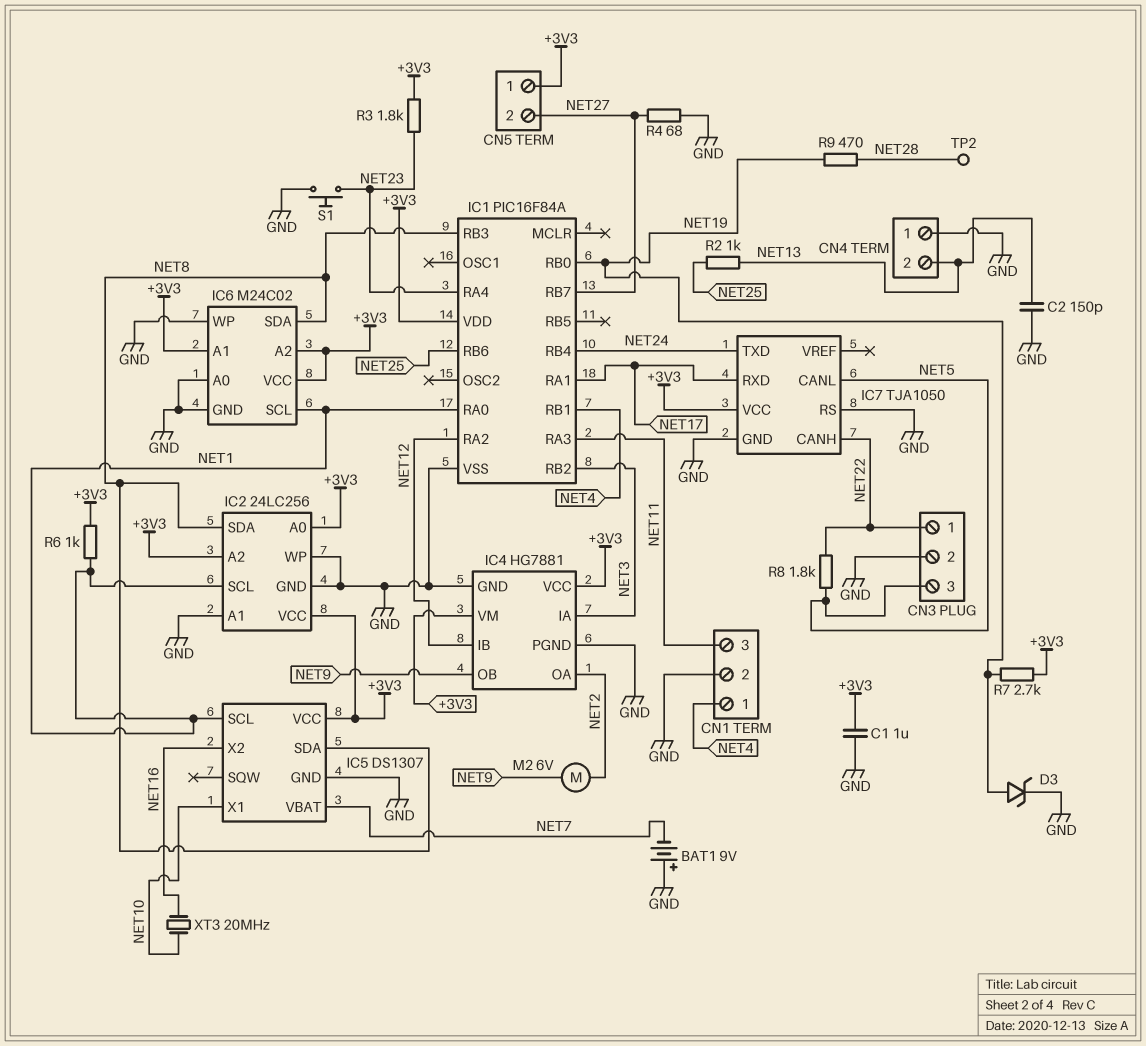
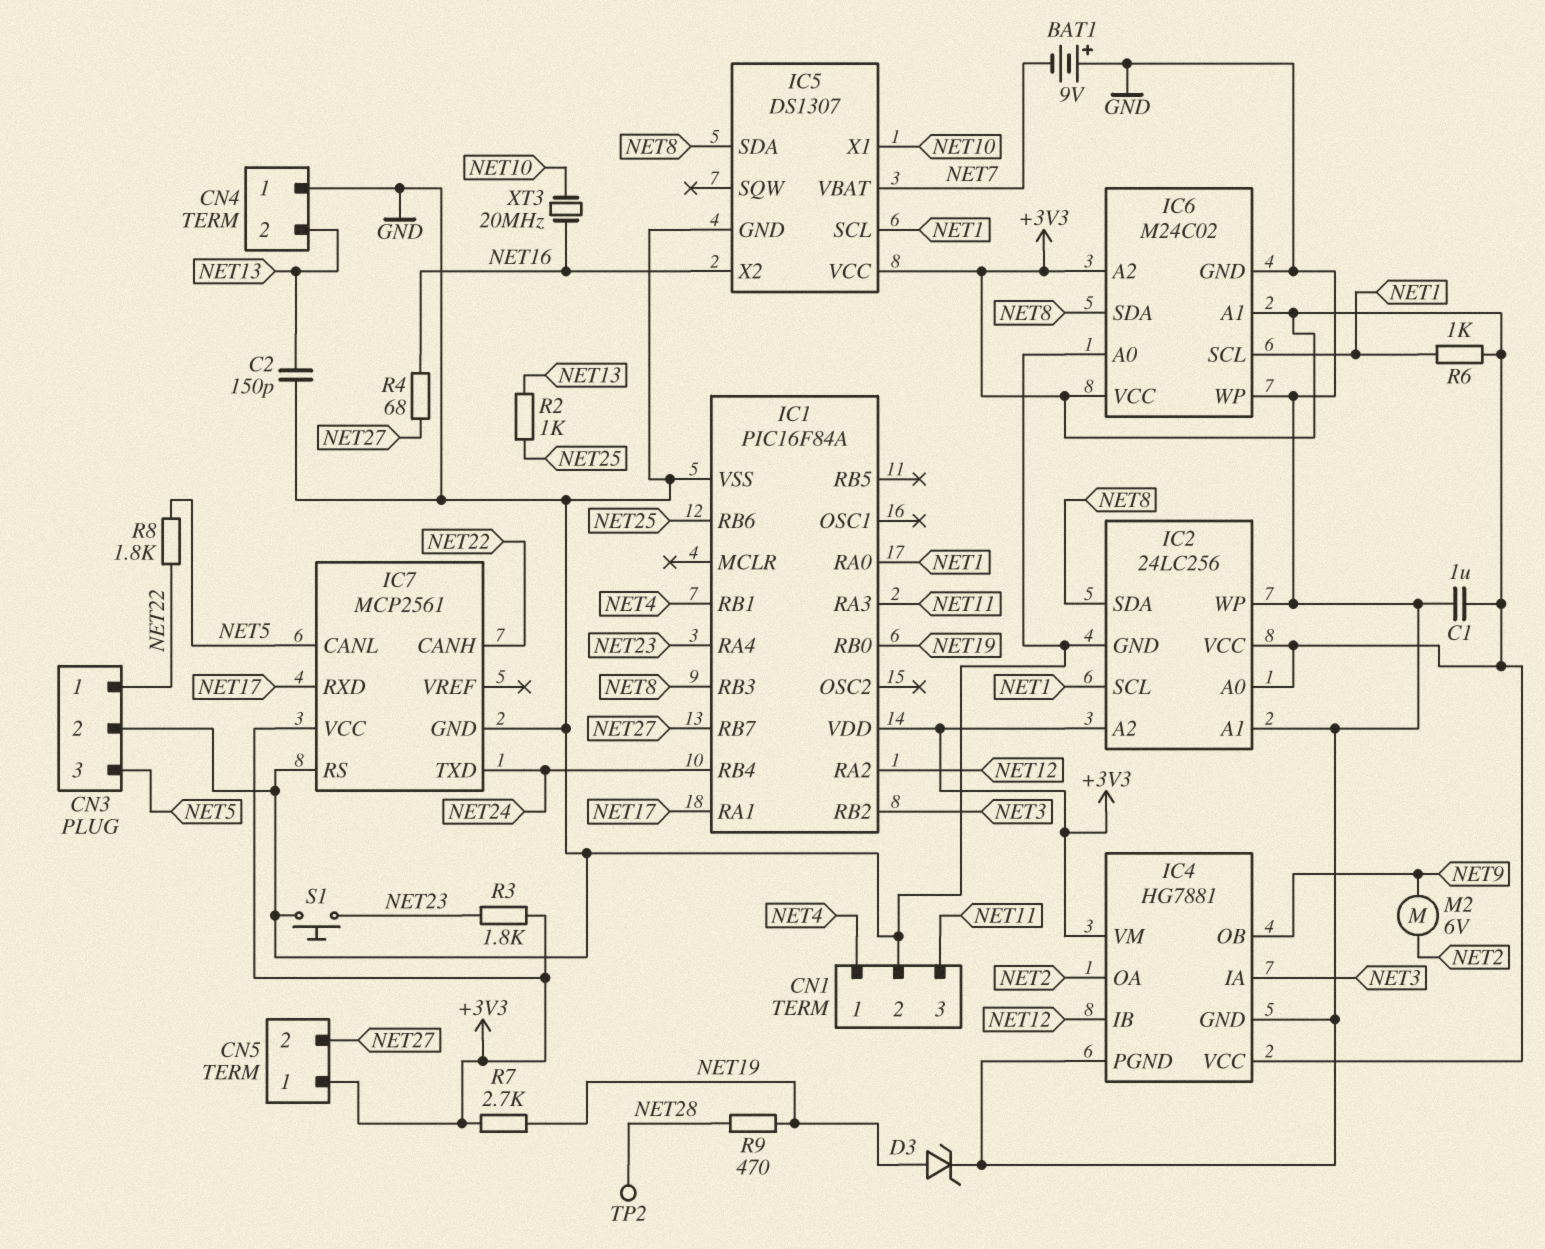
IC7: TJA1050 -> MCP2561
R4: 68 (GND, NET27) -> 68 (NET16, NET27)

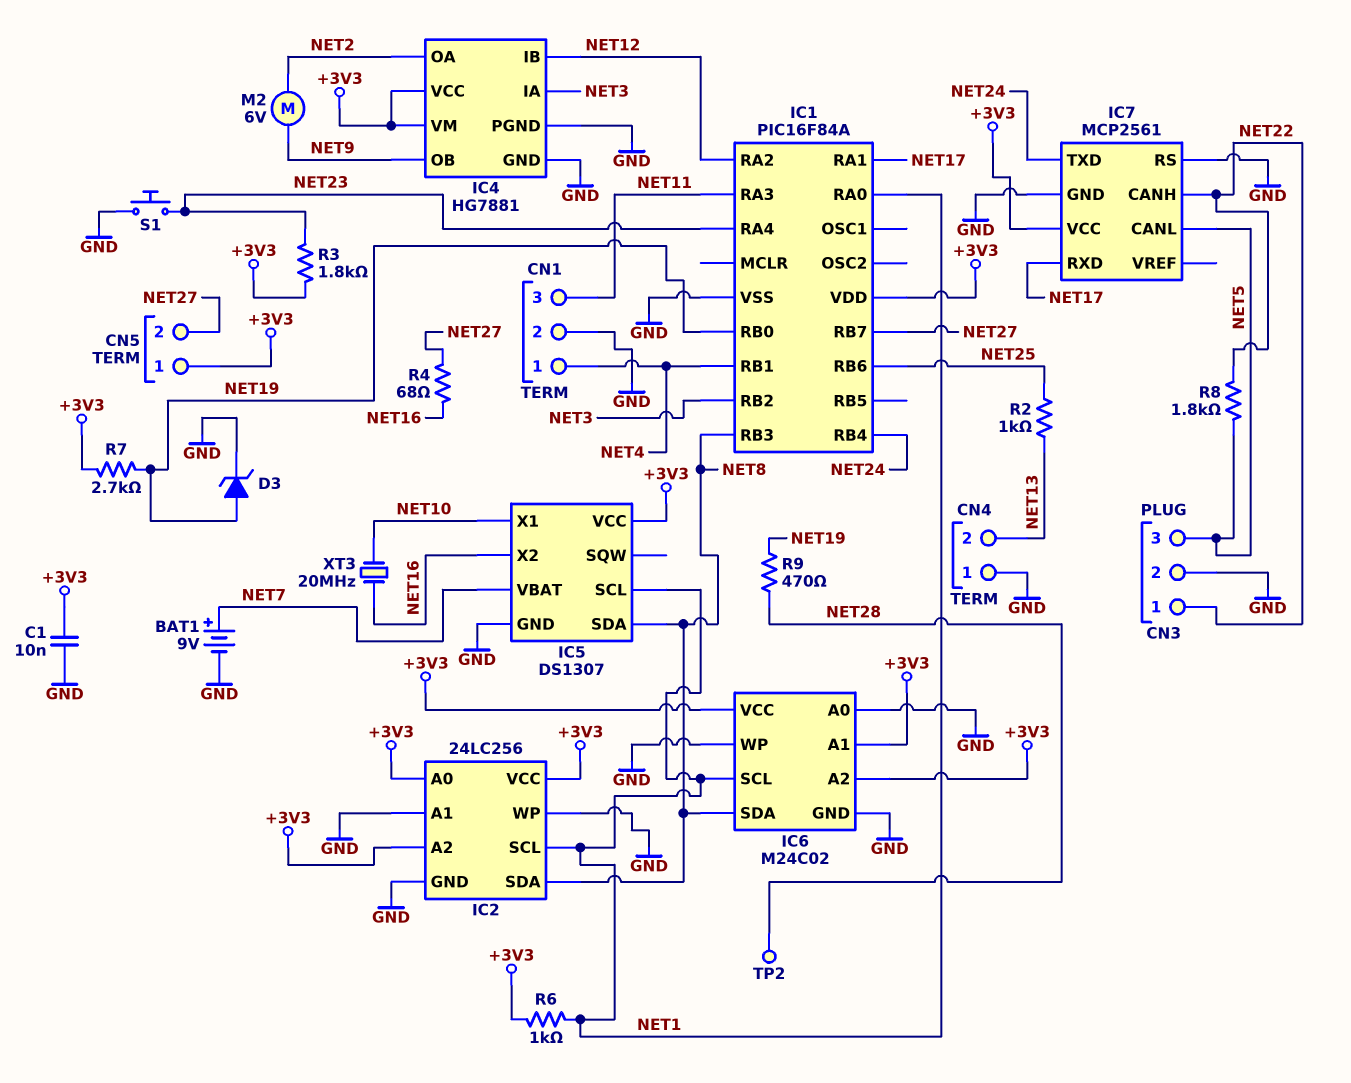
BAT1: 9V (plus GND, minus NET7) -> 9V (plus NET7, minus GND)
C1: 1uF (+3V3, GND) -> 10nF (+3V3, GND)
C2: 150pF (GND, NET13) -> none

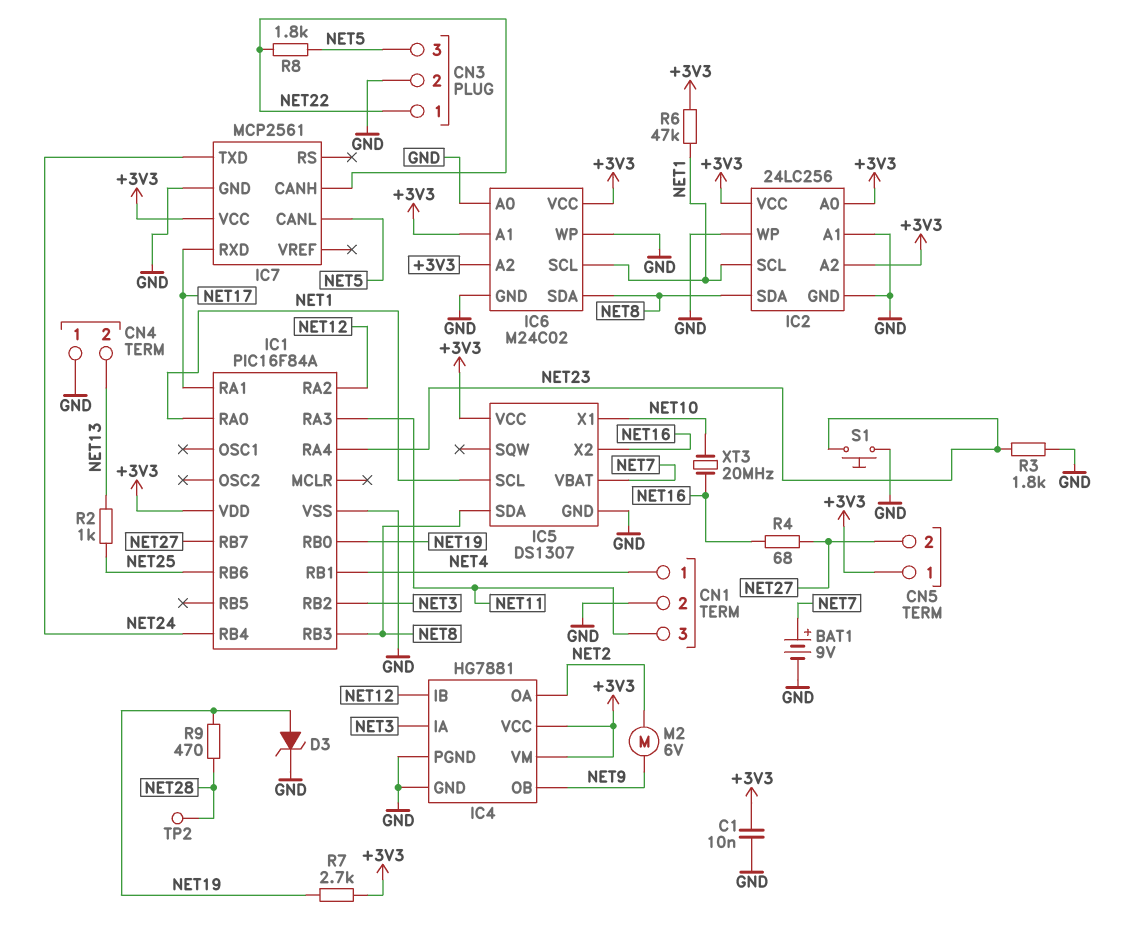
IC7 pin RS: GND -> none
R3: 1.8k (+3V3, NET23) -> 1.8k (GND, NET23)
R6: 1k (+3V3, NET1) -> 47k (+3V3, NET1)

